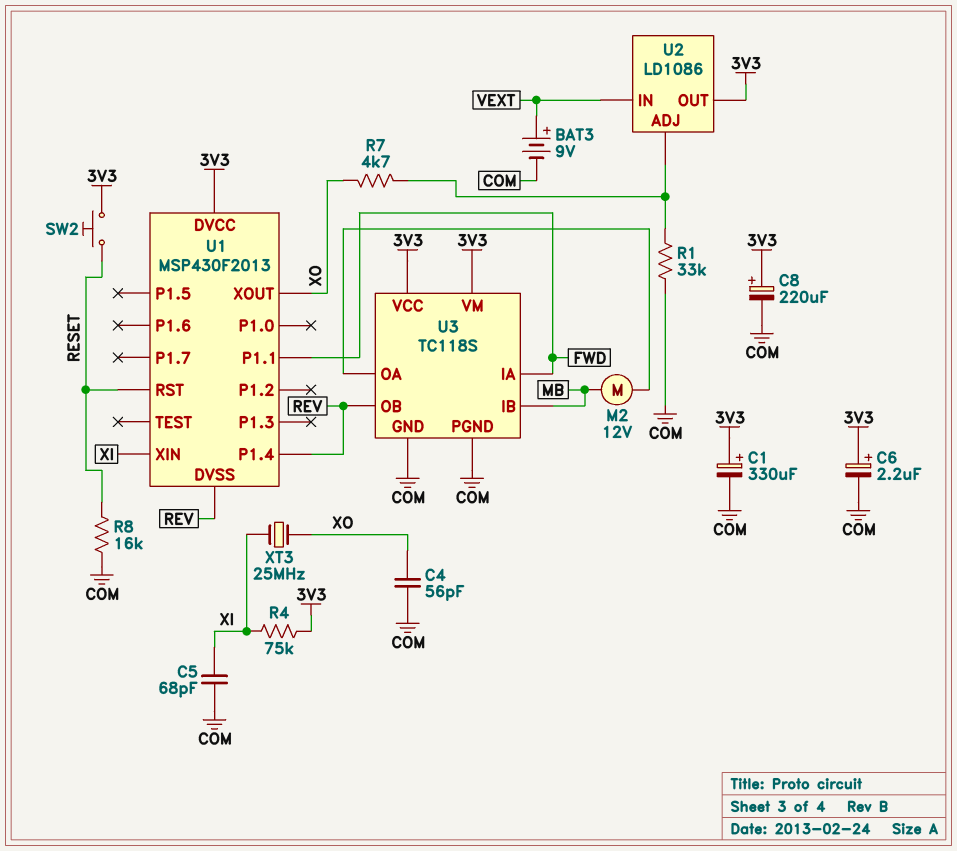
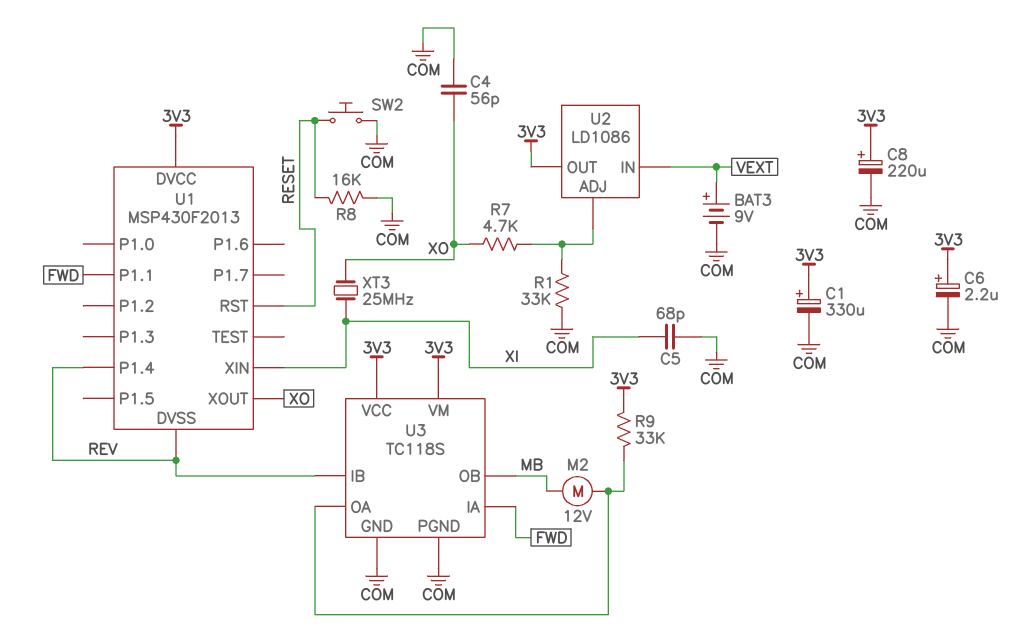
R4: 75k (3V3, XI) -> none
R9: none -> 33k (3V3, U3/OA)
SW2: button (3V3, RESET) -> button (COM, RESET)
U3 pin IB: MB -> REV
U3 pin OB: REV -> MB

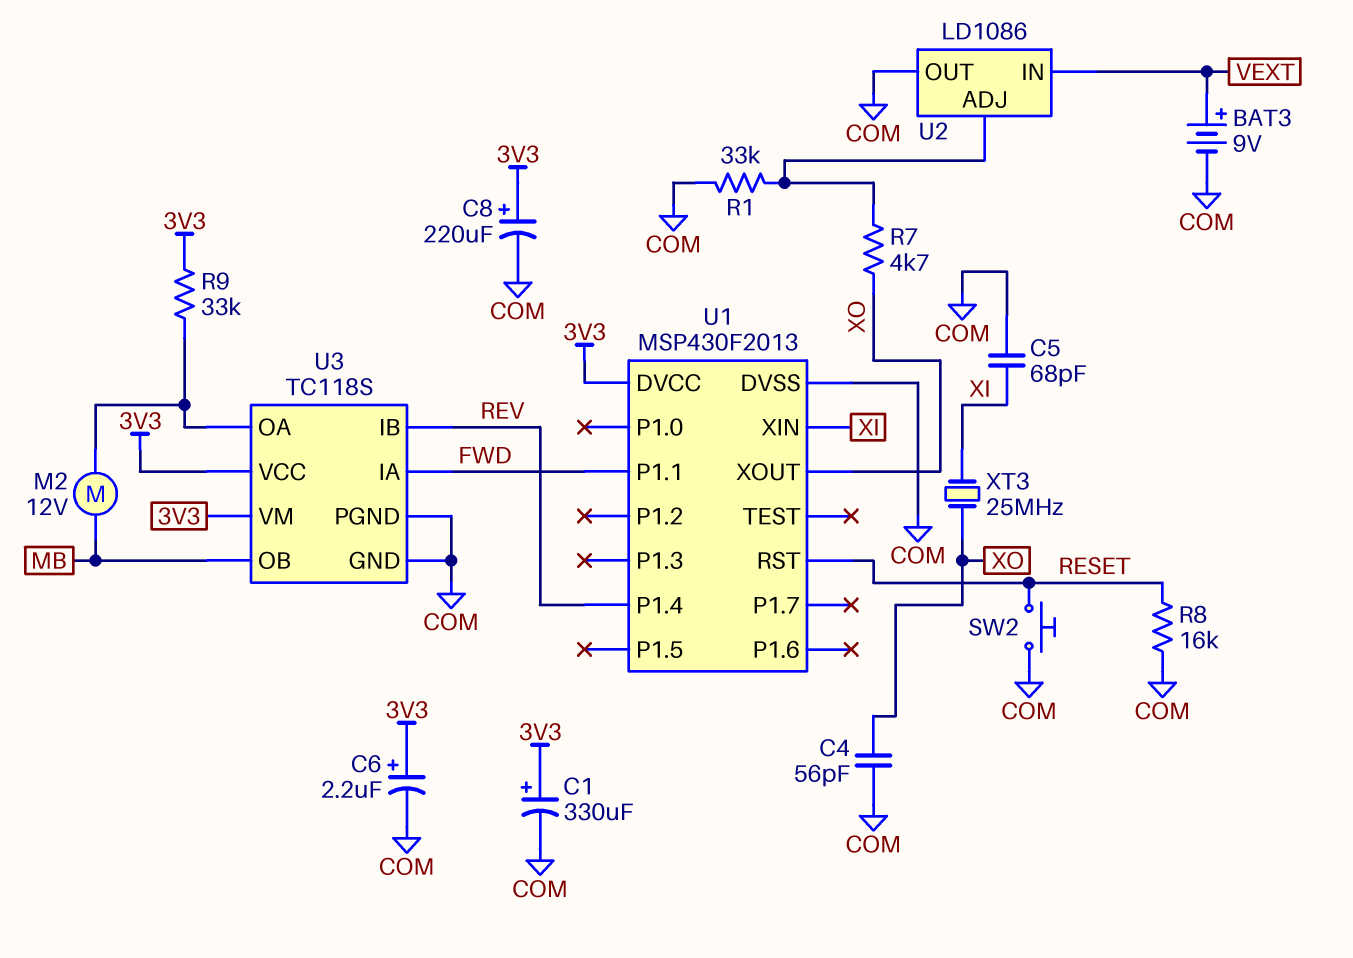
U1 pin DVSS: REV -> COM
U2 pin OUT: 3V3 -> COM

